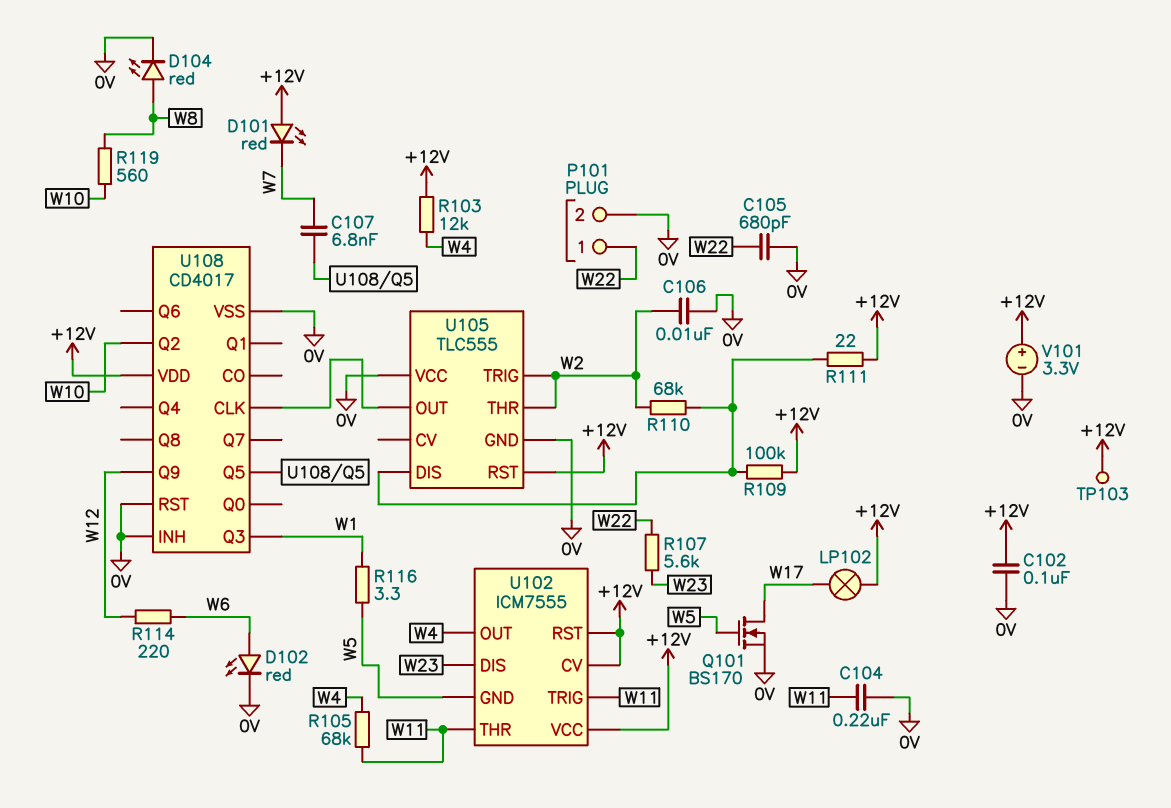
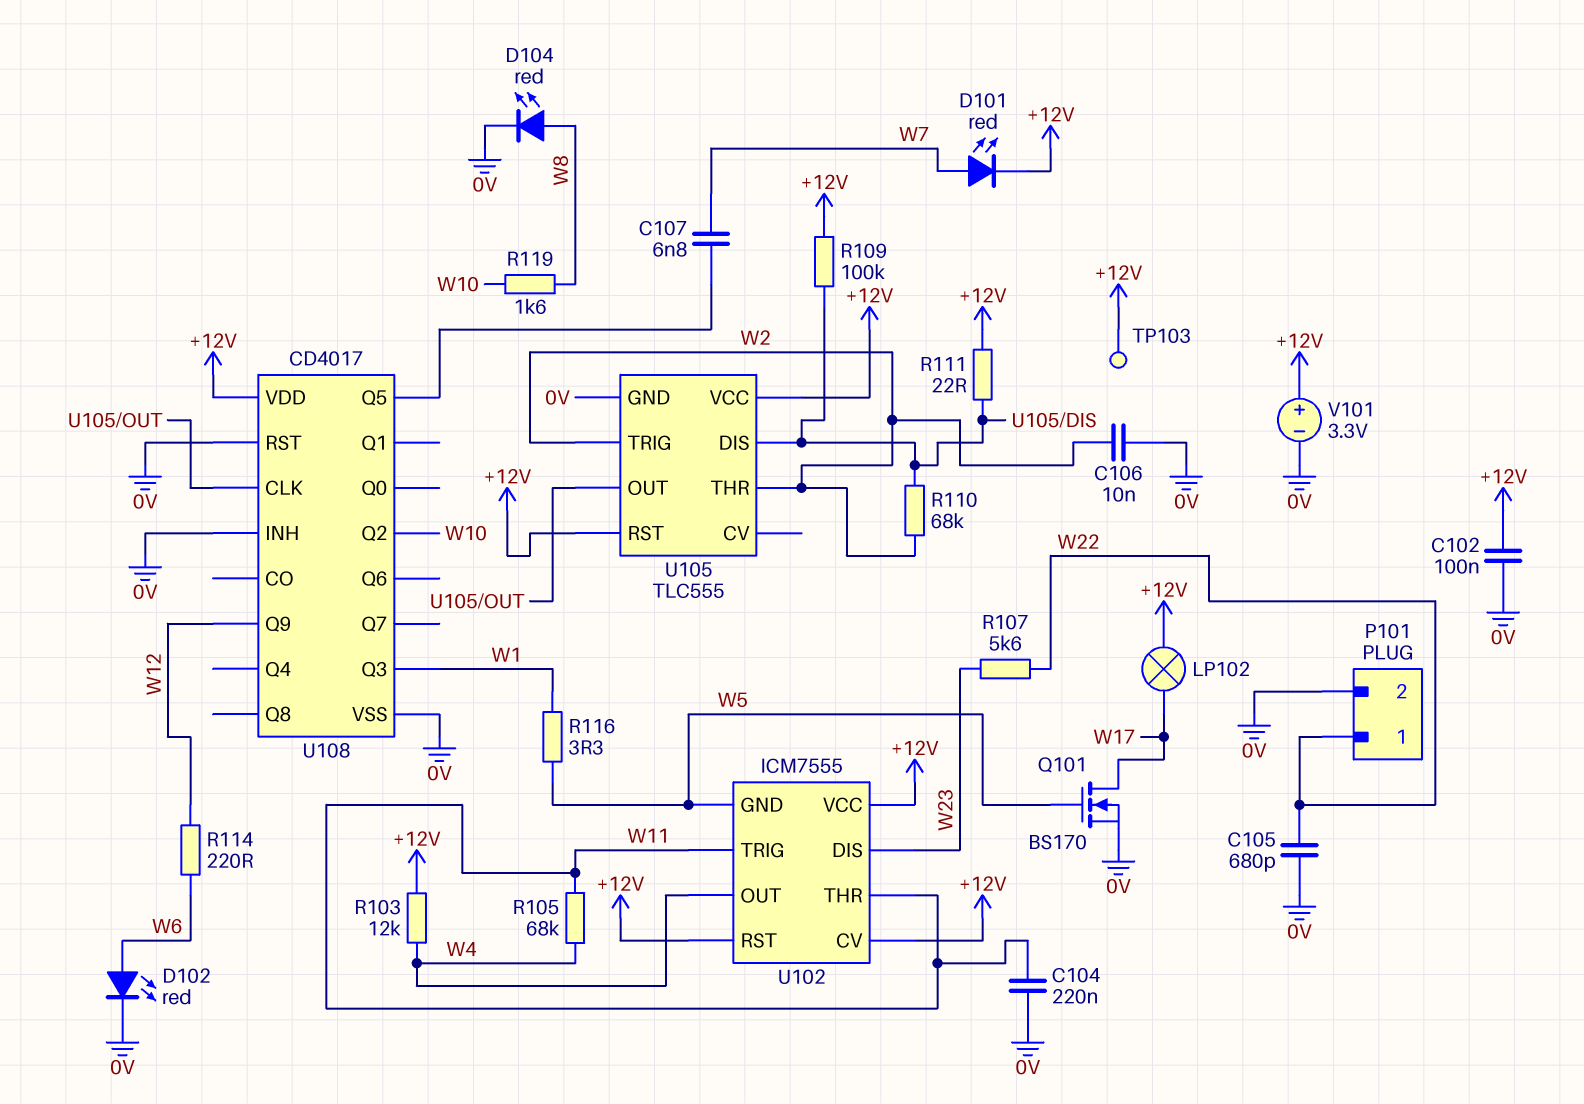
D101: LED red (A +12V, K W7) -> LED red (A W7, K +12V)
R119: 560 (W8, W10) -> 1.6k (W8, W10)
U105 pin VCC: 0V -> +12V

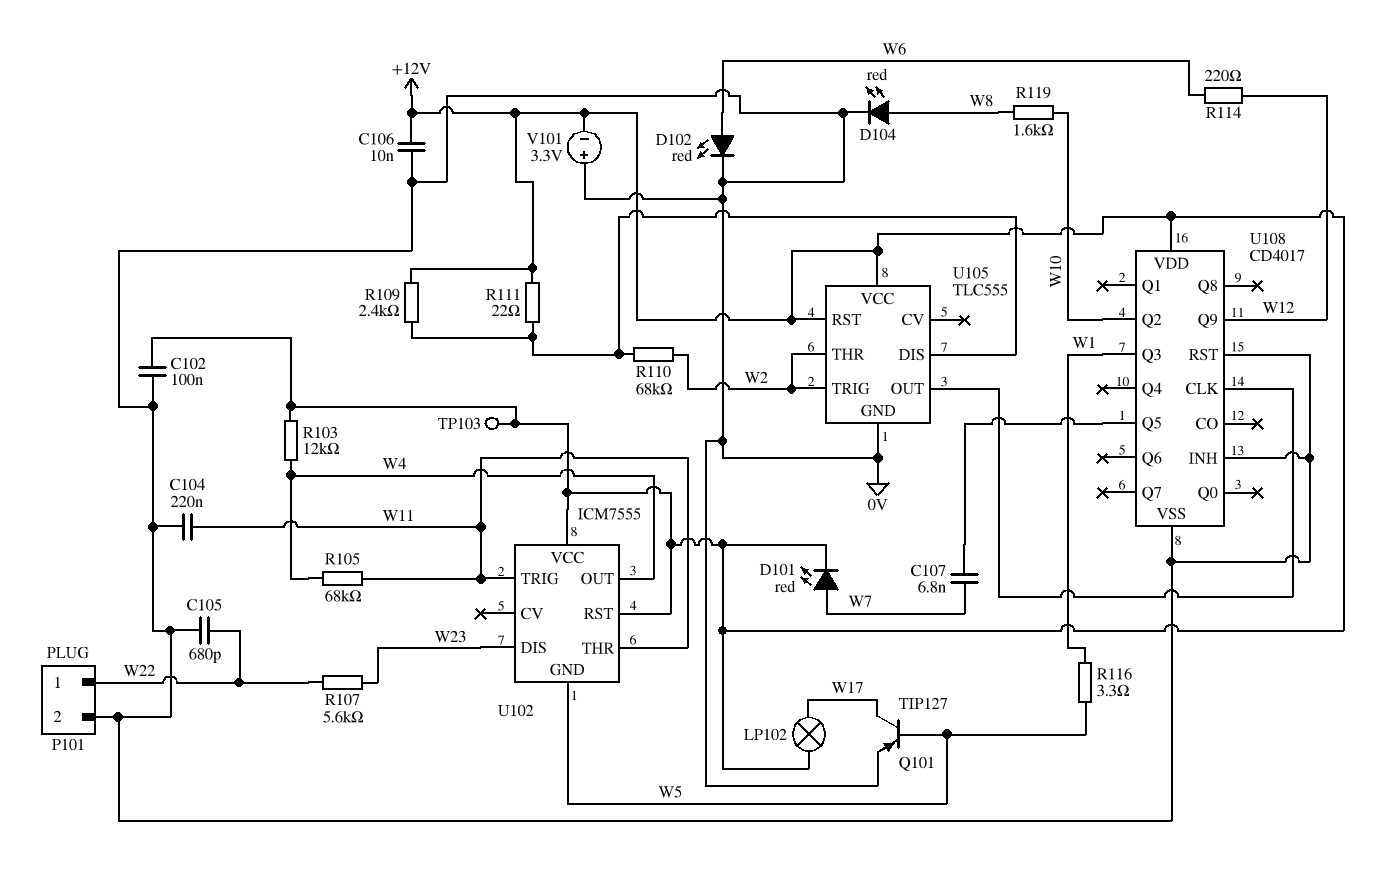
C106: 10nF (0V, W2) -> 10nF (+12V, 0V)
Q101: NMOS BS170 (G W5, D W17, S 0V) -> PNP TIP127 (B W5, C W17, E 0V)
R109: 100k (+12V, U105/DIS) -> 2.4k (+12V, U105/DIS)
U102 pin CV: +12V -> none
V101: 3.3V (plus +12V, minus 0V) -> 3.3V (plus 0V, minus +12V)

